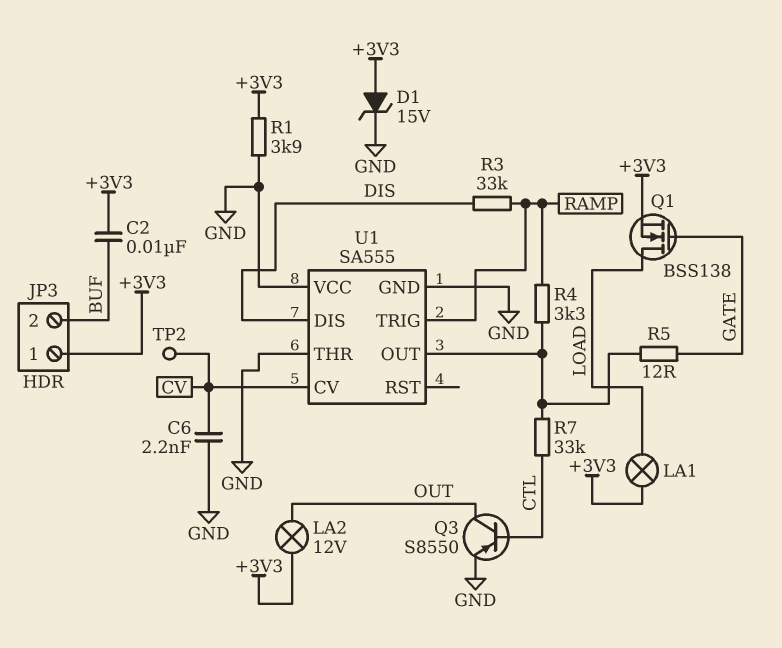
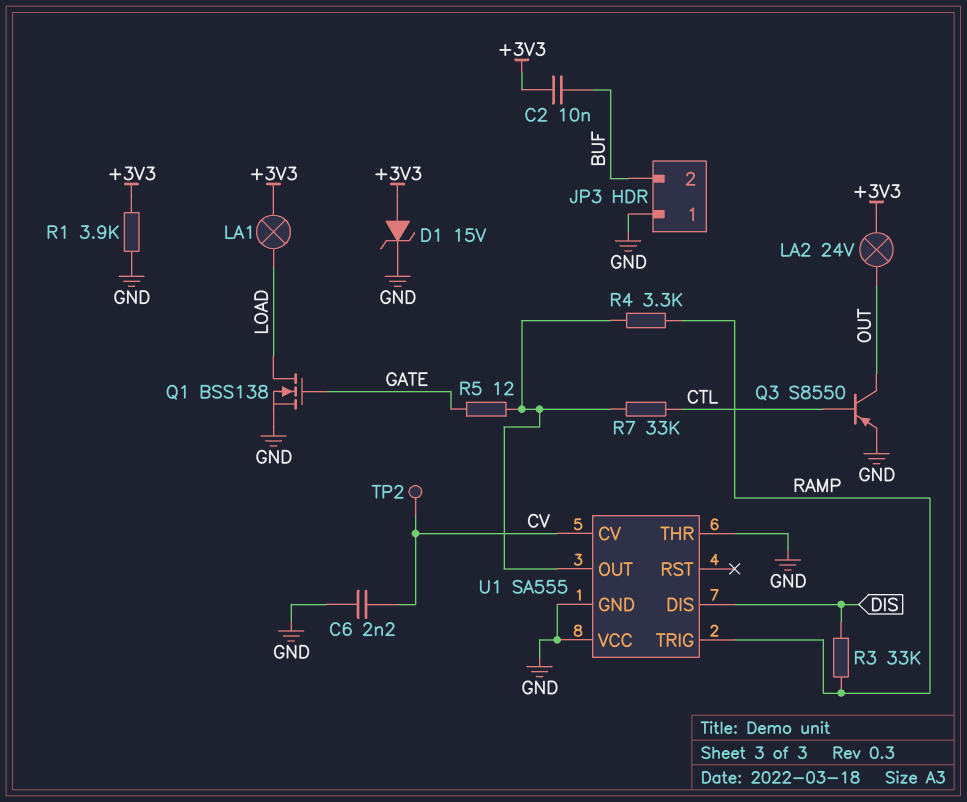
JP3 pin 1: +3V3 -> GND
LA2: lamp 12V (+3V3, OUT) -> lamp 24V (+3V3, OUT)
Q1: NMOS BSS138 (G GATE, D LOAD, S +3V3) -> NMOS BSS138 (G GATE, D LOAD, S GND)

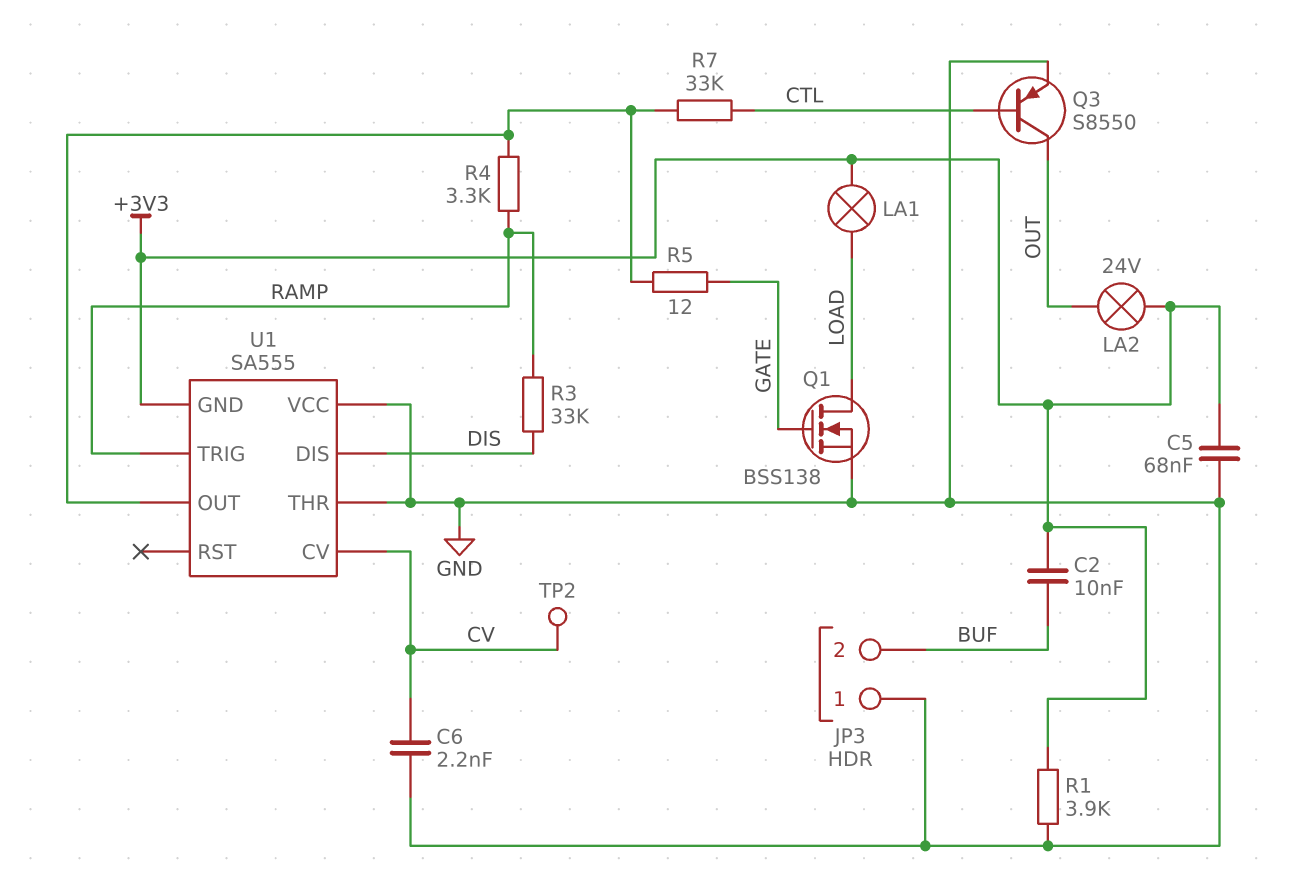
C5: none -> 68nF (+3V3, GND)
D1: zener 15V (A +3V3, K GND) -> none
U1 pin GND: GND -> +3V3

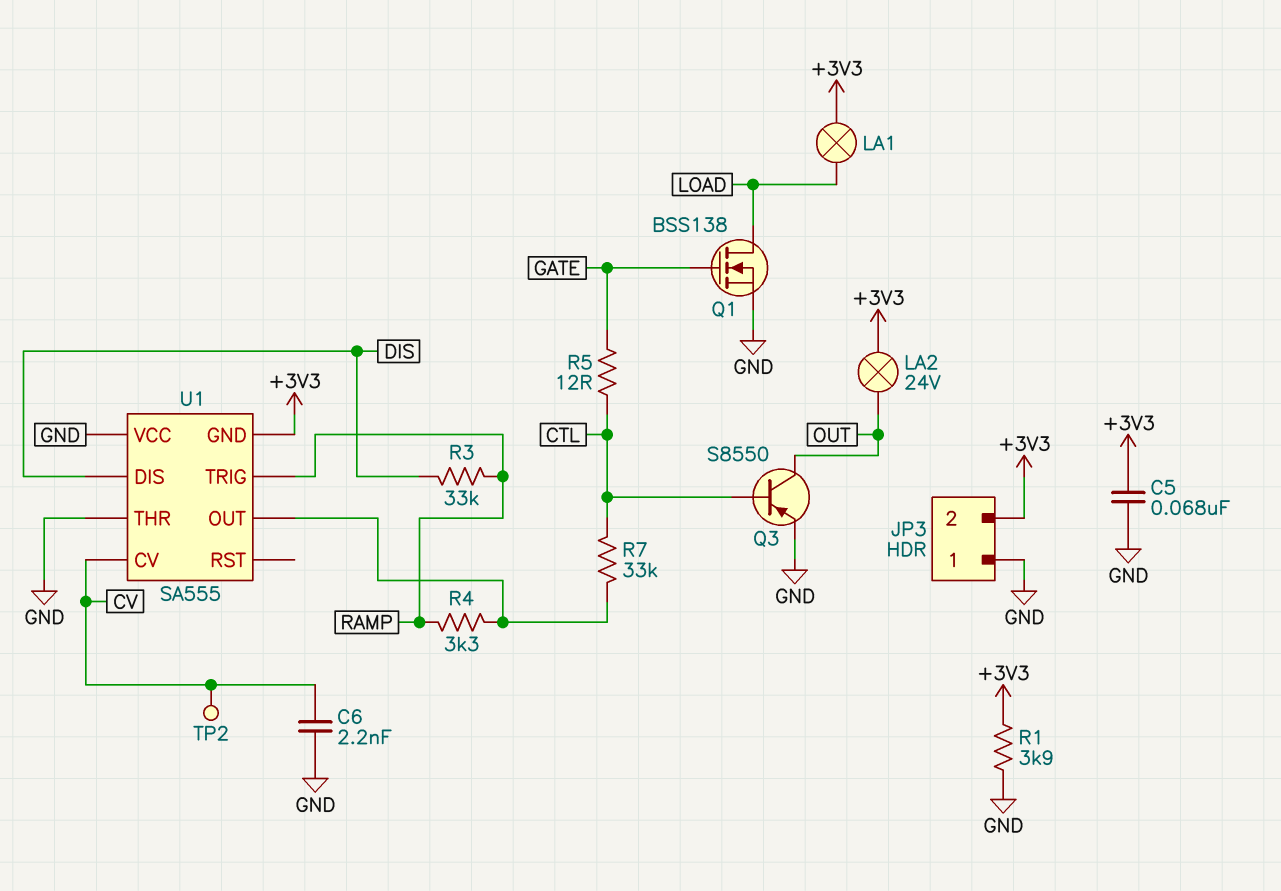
C2: 10nF (+3V3, BUF) -> none
JP3 pin 2: BUF -> +3V3
R5: 12 (GATE, U1/OUT) -> 12 (CTL, GATE)

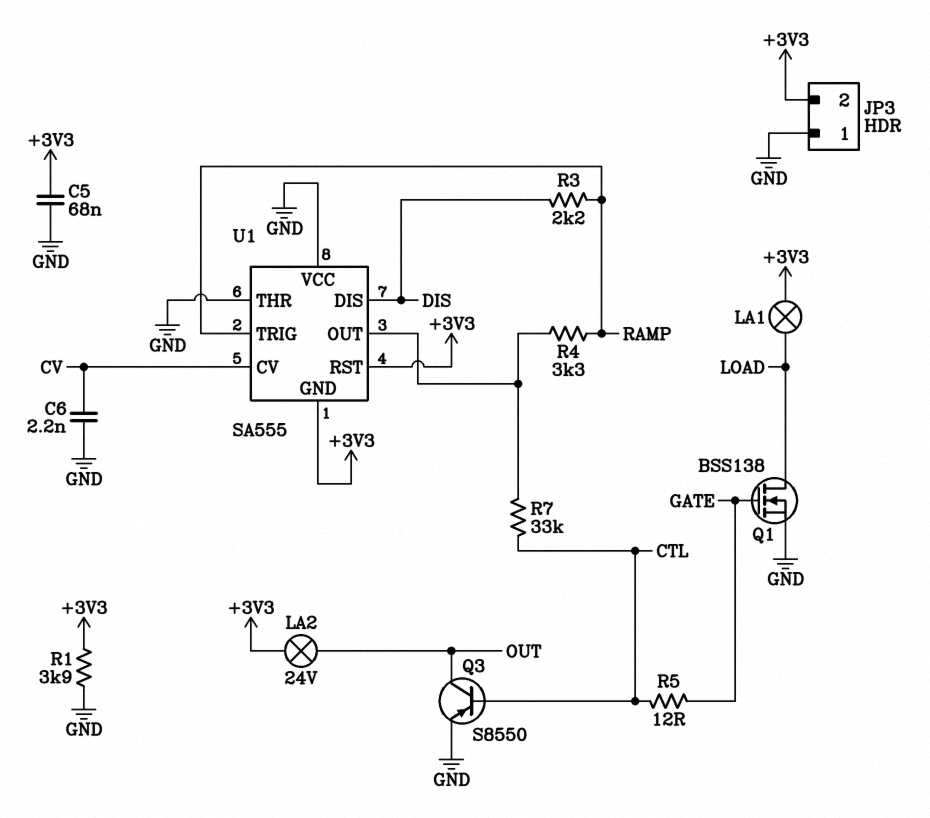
R3: 33k (DIS, RAMP) -> 2.2k (DIS, RAMP)
TP2: test point (CV) -> none
U1 pin RST: none -> +3V3

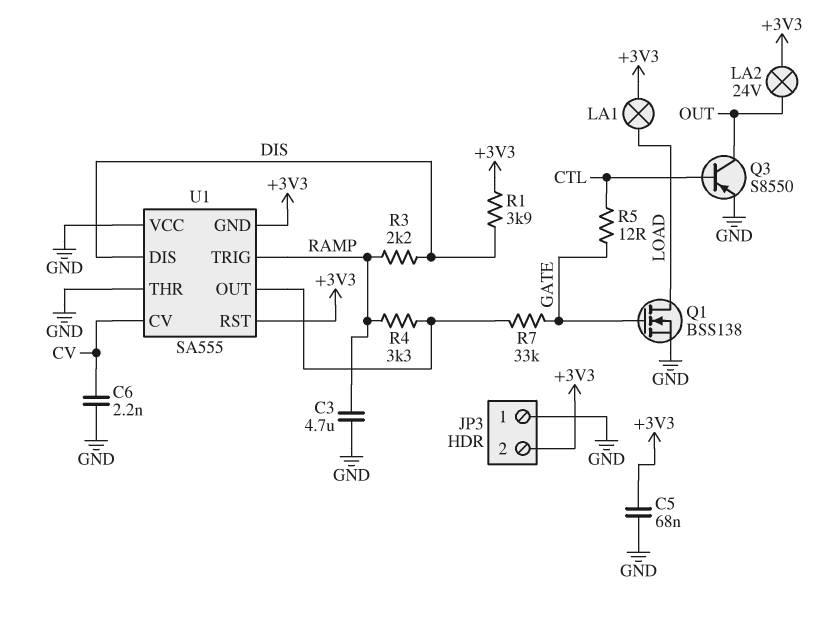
C3: none -> 4.7uF (GND, RAMP)
R1: 3.9k (+3V3, GND) -> 3.9k (+3V3, DIS)
R7: 33k (CTL, U1/OUT) -> 33k (GATE, U1/OUT)

